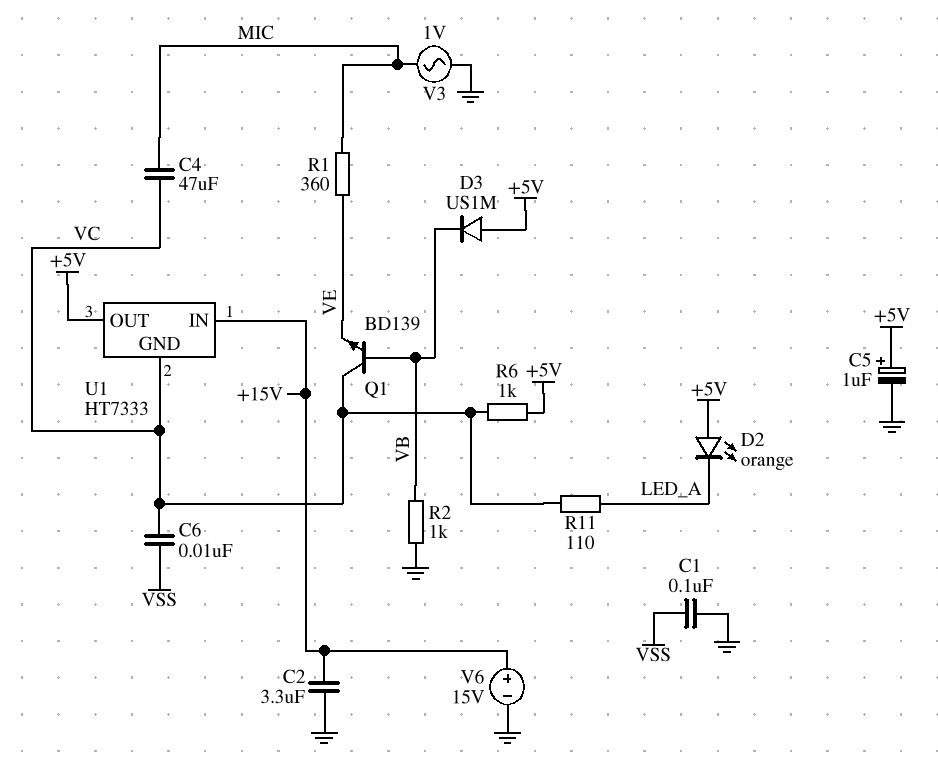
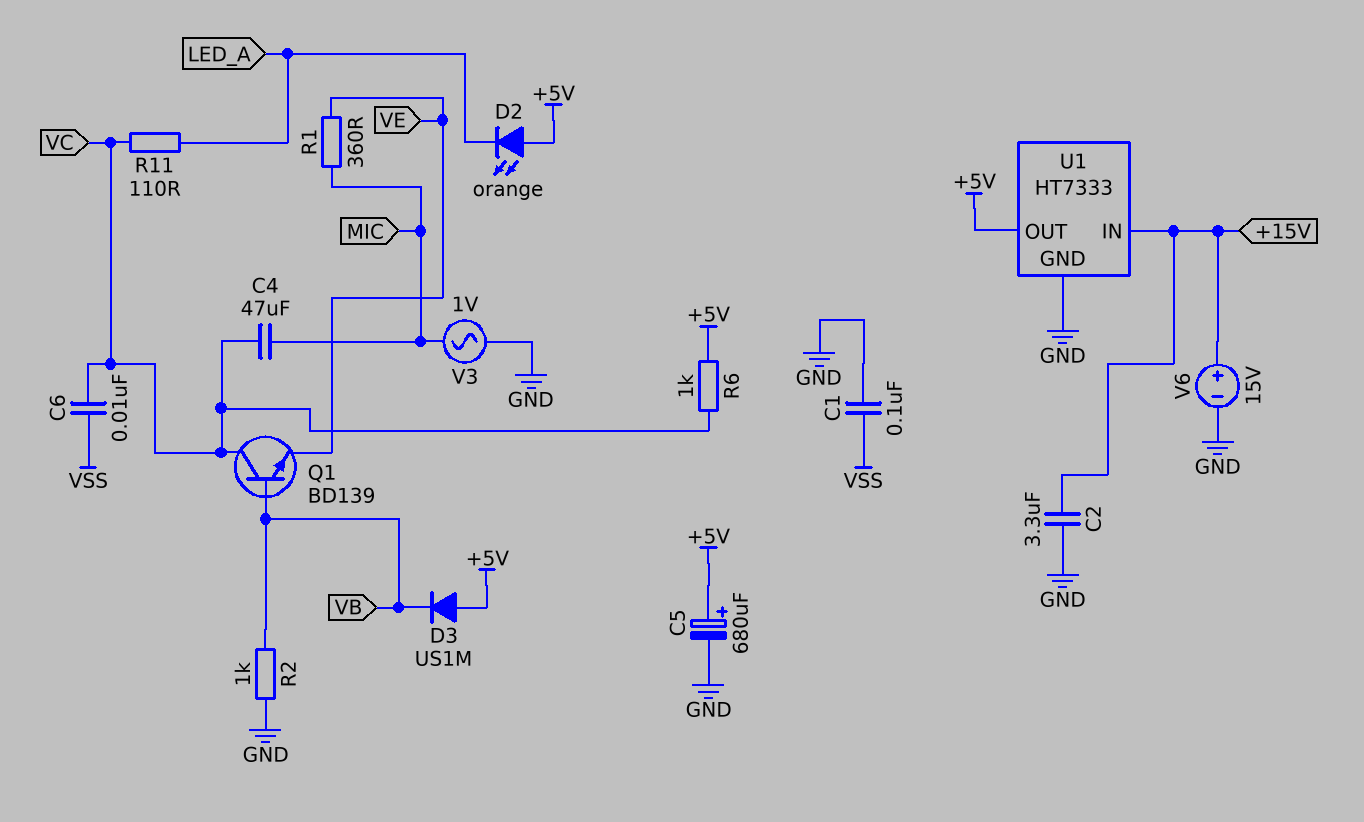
C5: 1uF (plus +5V, minus GND) -> 680uF (plus +5V, minus GND)
U1 pin GND: VC -> GND

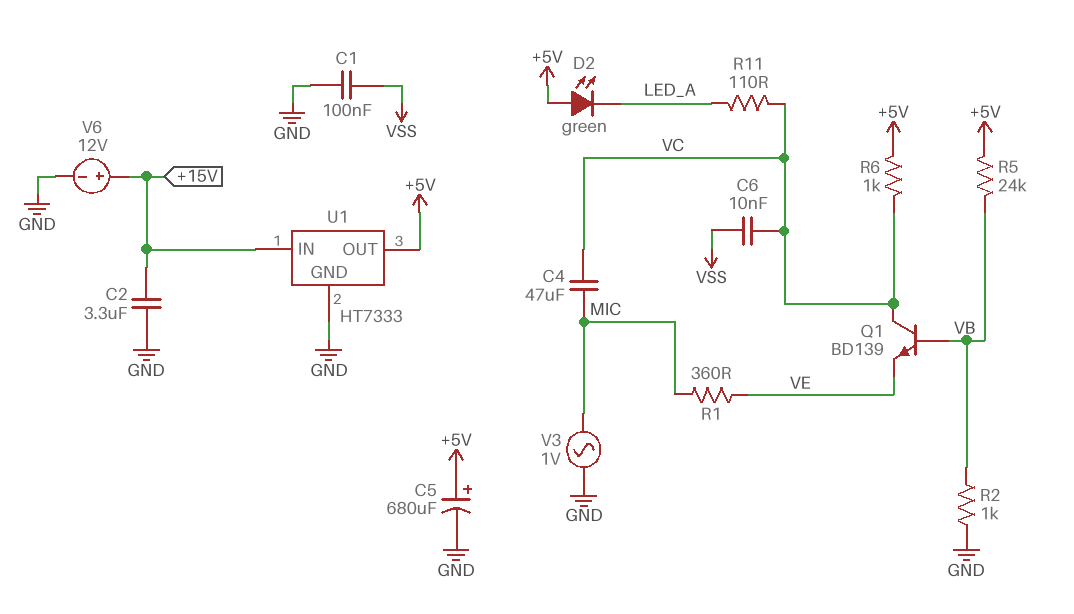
D2: LED orange (A +5V, K LED_A) -> LED green (A +5V, K LED_A)
D3: diode US1M (A +5V, K VB) -> none
R5: none -> 24k (+5V, VB)
V6: 15V (plus +15V, minus GND) -> 12V (plus +15V, minus GND)

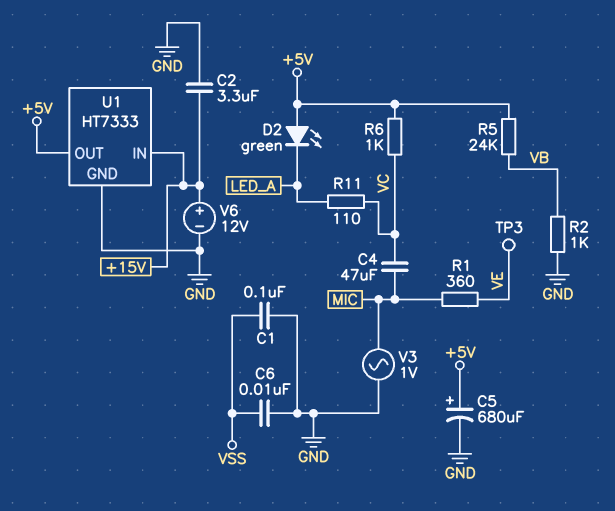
C6: 10nF (VC, VSS) -> 10nF (GND, VSS)
Q1: NPN BD139 (B VB, C VC, E VE) -> none
TP3: none -> test point (VE)

